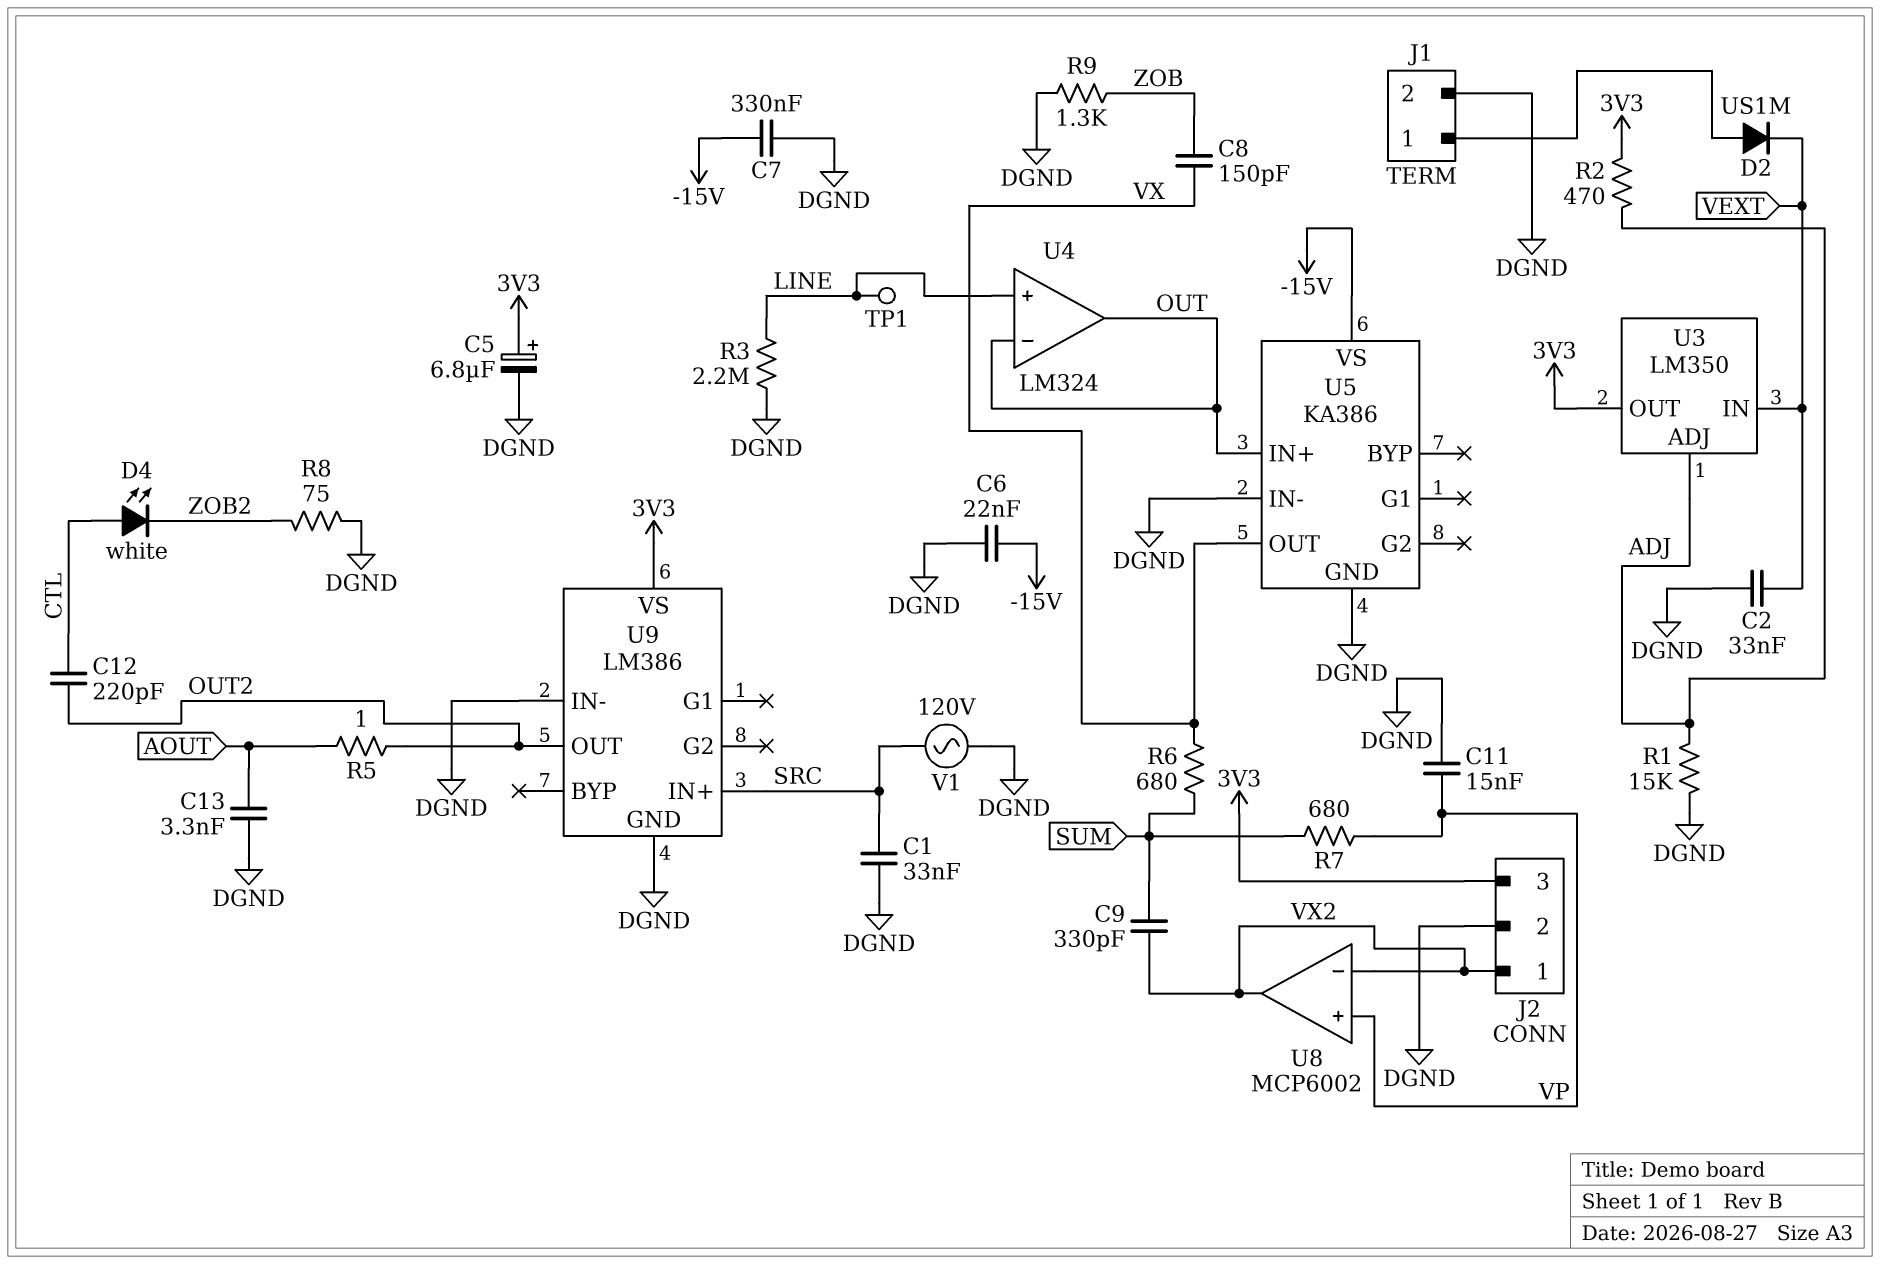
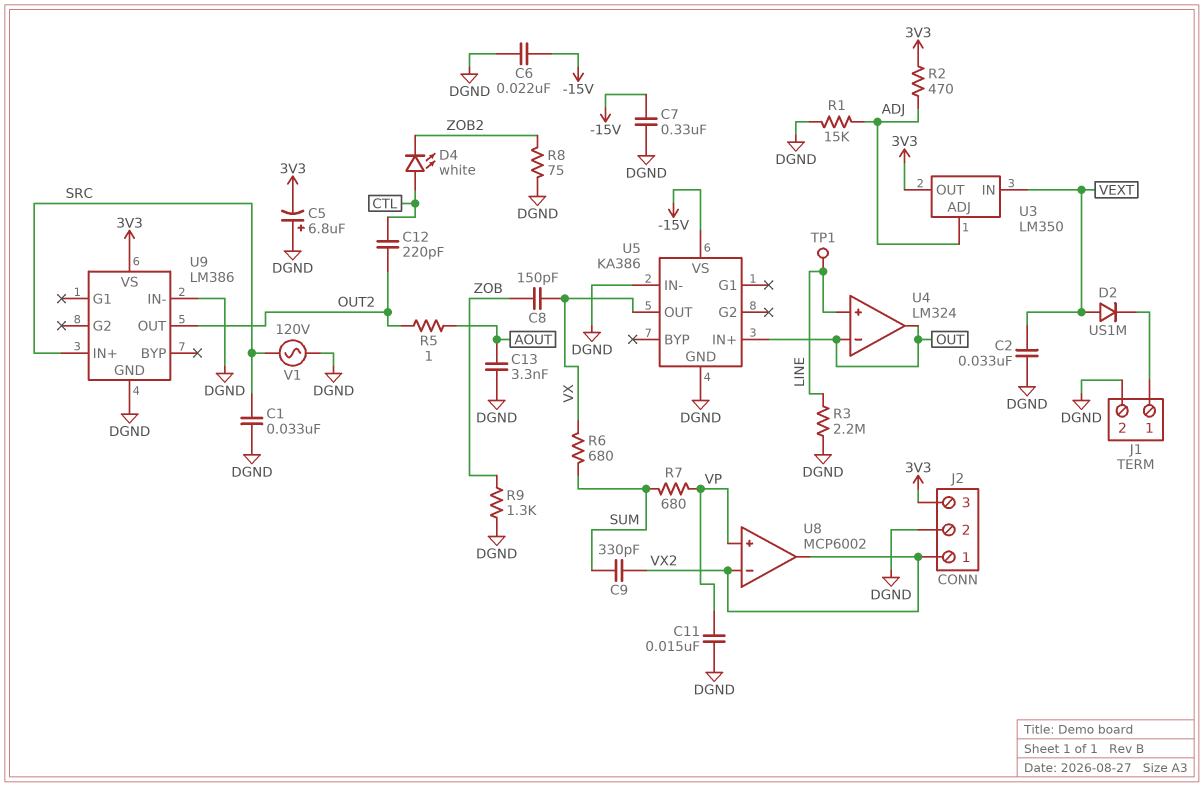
C5: 6.8uF (plus 3V3, minus DGND) -> 6.8uF (plus DGND, minus 3V3)
D2: diode US1M (A J1/1, K VEXT) -> diode US1M (A VEXT, K J1/1)

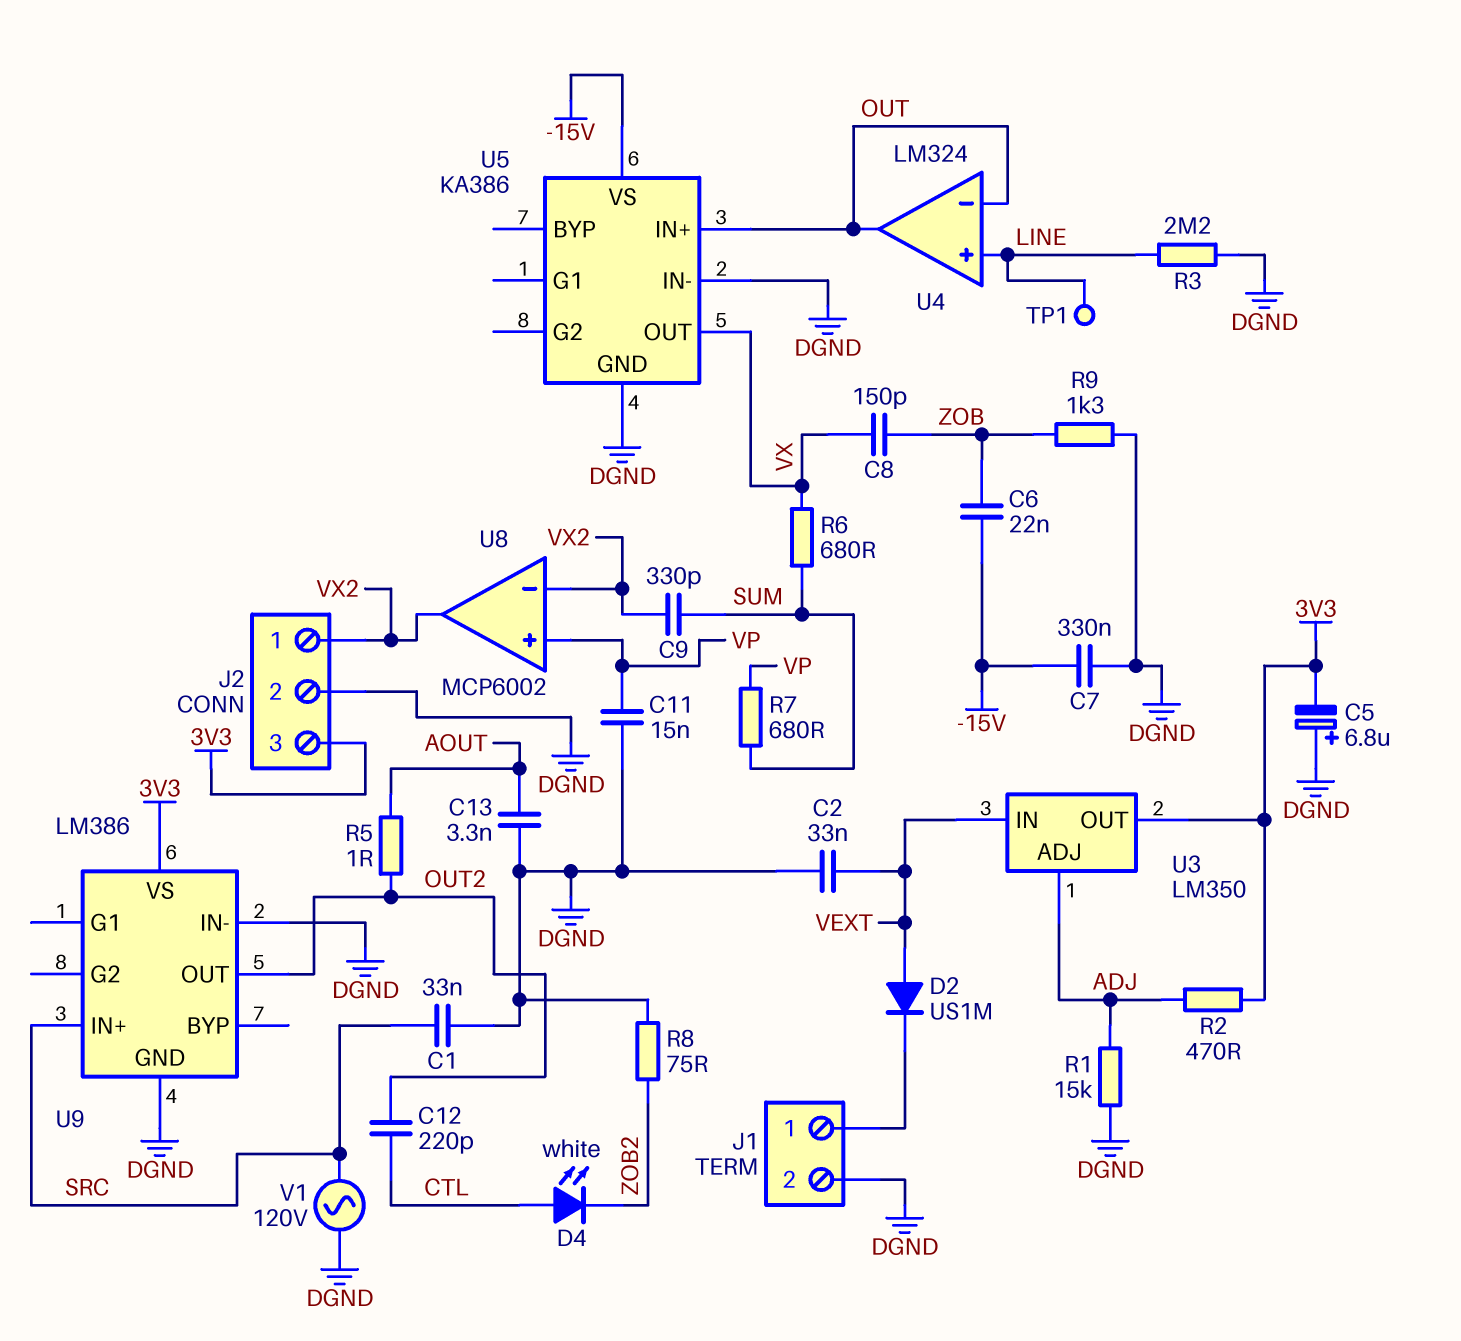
C6: 22nF (-15V, DGND) -> 22nF (-15V, ZOB)

